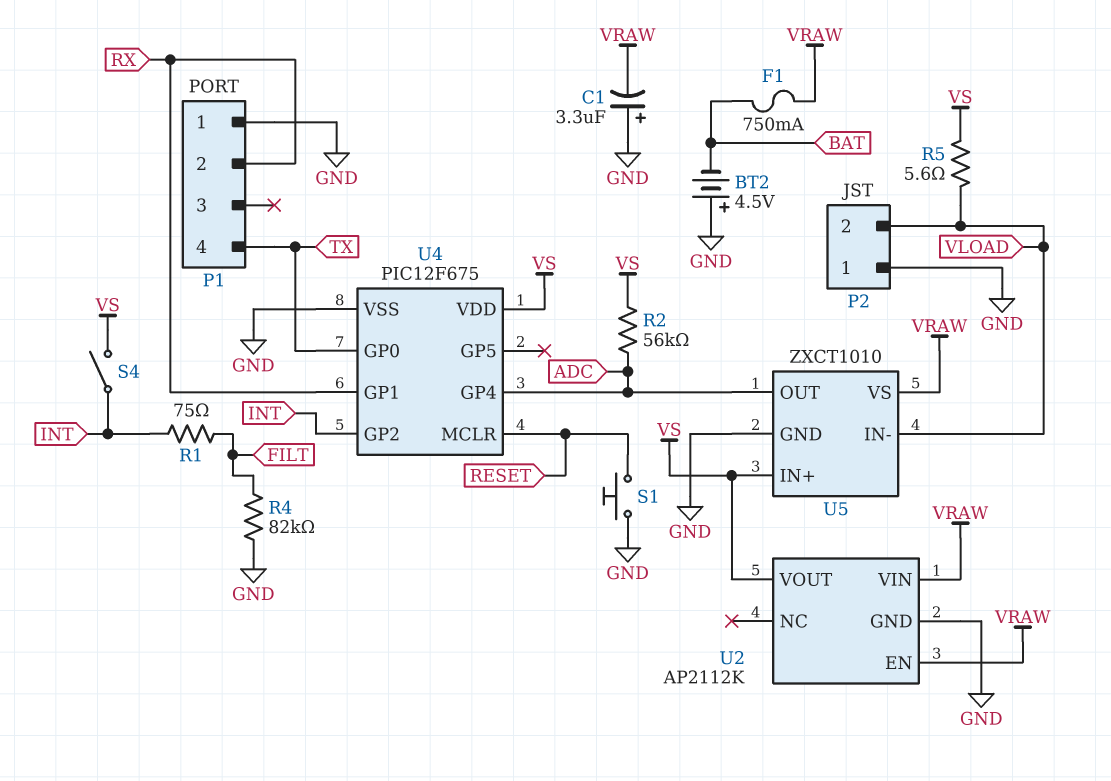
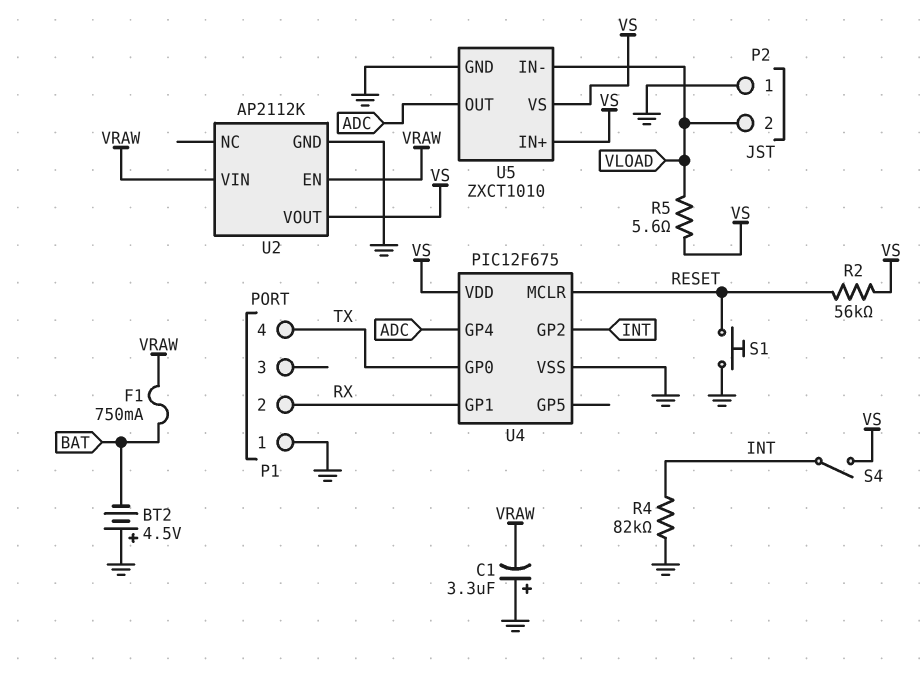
R1: 75 (FILT, INT) -> none
R2: 56k (ADC, VS) -> 56k (RESET, VS)
R4: 82k (FILT, GND) -> 82k (GND, INT)
U5 pin VS: VRAW -> VS

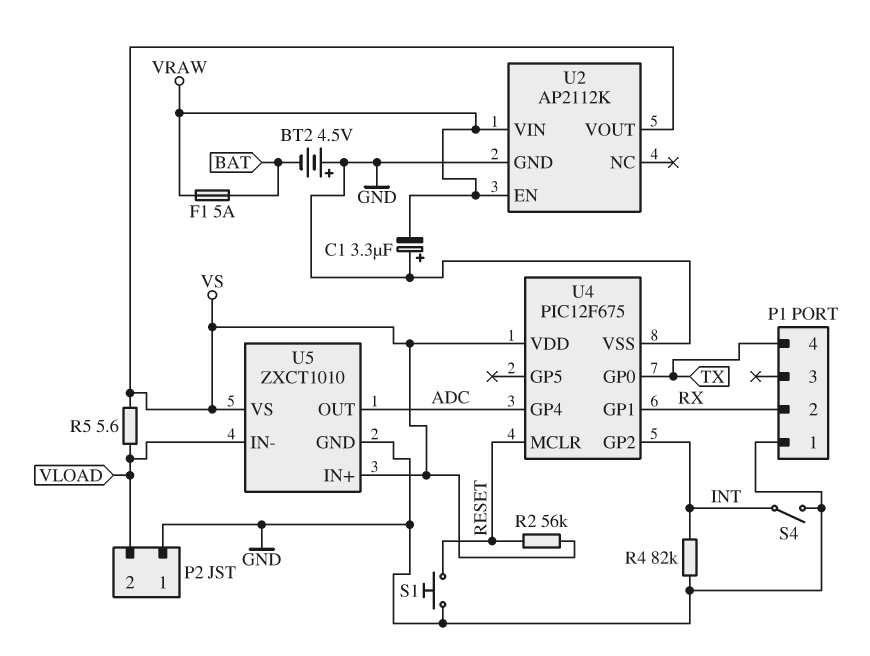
F1: 750mA (BAT, VRAW) -> 5A (BAT, VRAW)
S4: switch (INT, VS) -> switch (GND, INT)

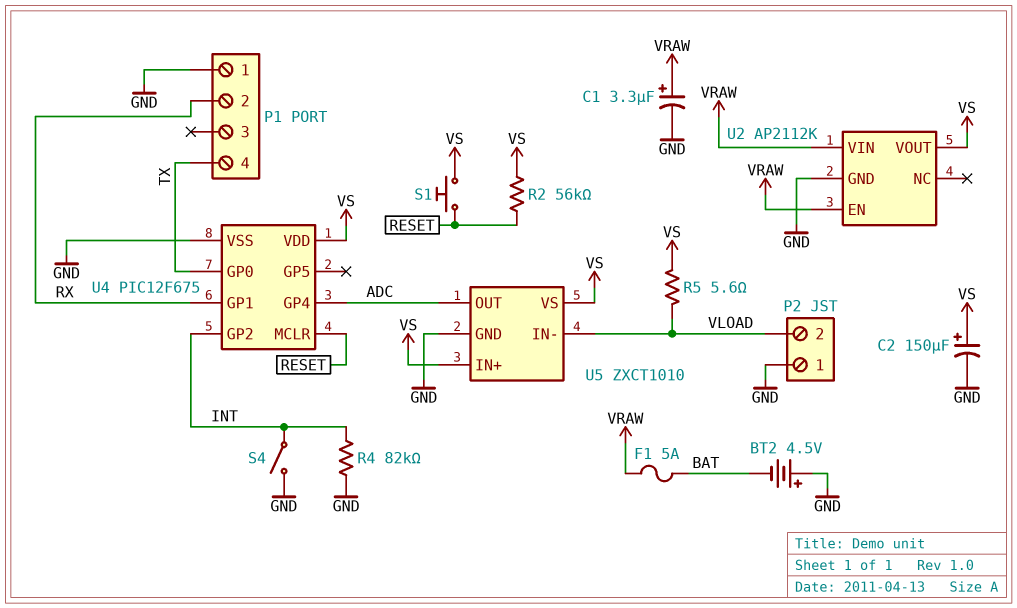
C1: 3.3uF (plus GND, minus VRAW) -> 3.3uF (plus VRAW, minus GND)
C2: none -> 150uF (plus VS, minus GND)
S1: button (GND, RESET) -> button (RESET, VS)

